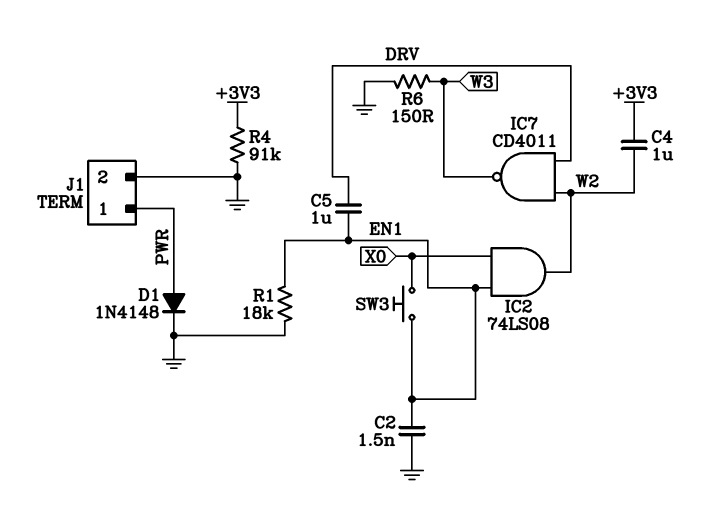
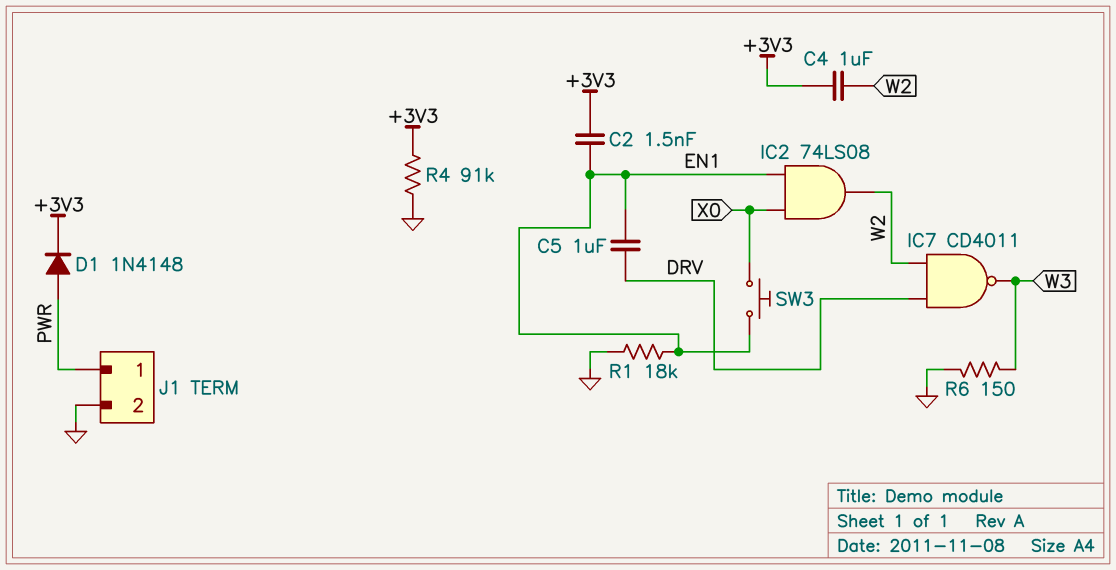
C2: 1.5nF (EN1, GND) -> 1.5nF (+3V3, EN1)
D1: diode 1N4148 (A PWR, K GND) -> diode 1N4148 (A PWR, K +3V3)

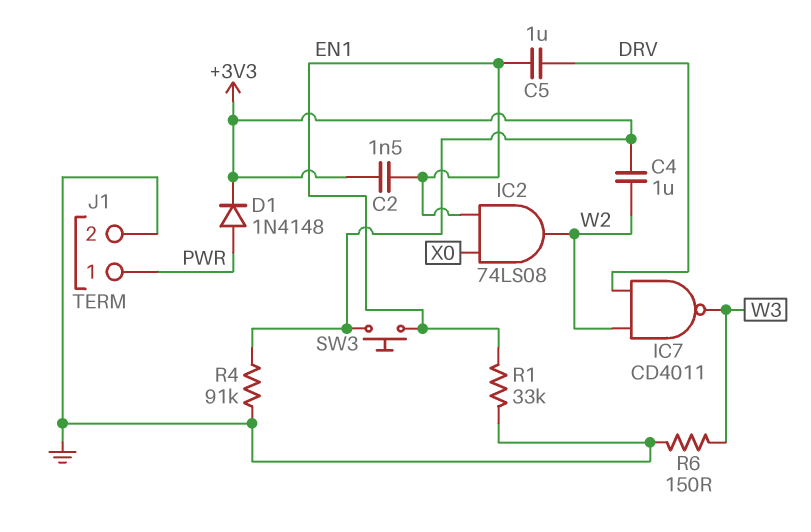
R1: 18k (EN1, GND) -> 33k (EN1, GND)
SW3: button (EN1, X0) -> button (+3V3, EN1)

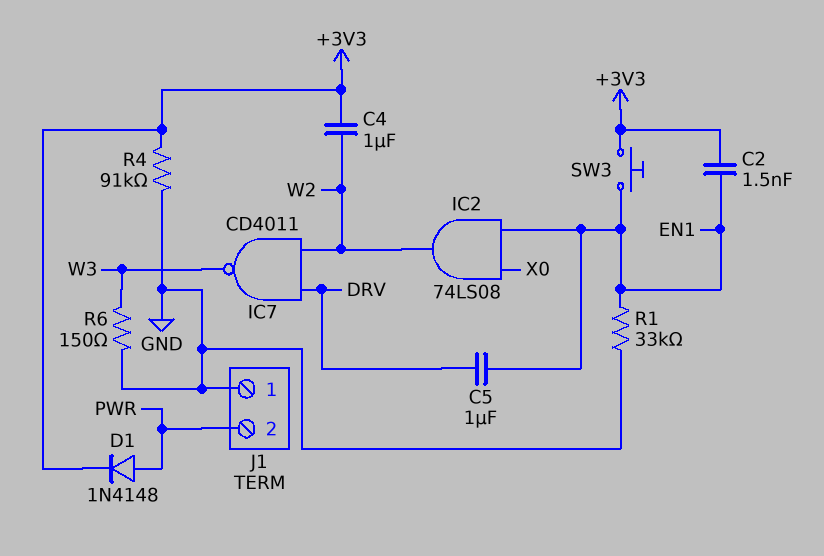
J1 pin 1: PWR -> GND
J1 pin 2: GND -> PWR

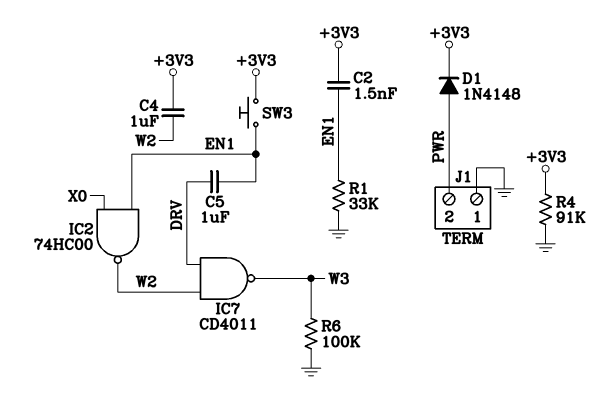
IC2: AND 74LS08 (in EN1, in X0, out W2) -> NAND 74HC00 (in EN1, in X0, out W2)
R6: 150 (GND, W3) -> 100k (GND, W3)

